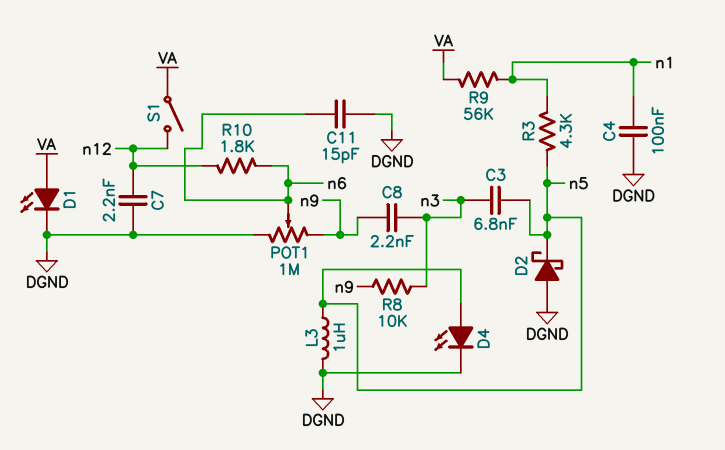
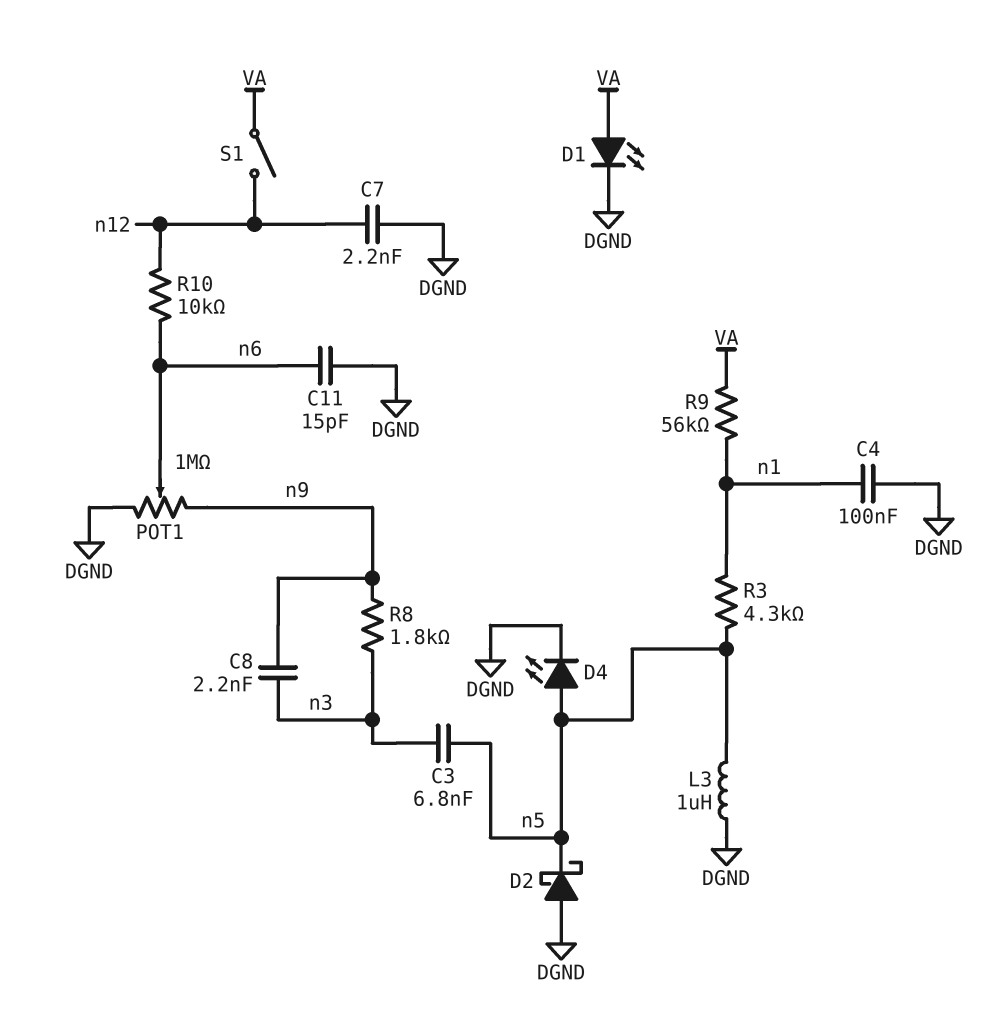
R8: 10k (n3, n9) -> 1.8k (n3, n9)
R10: 1.8k (n6, n12) -> 10k (n6, n12)

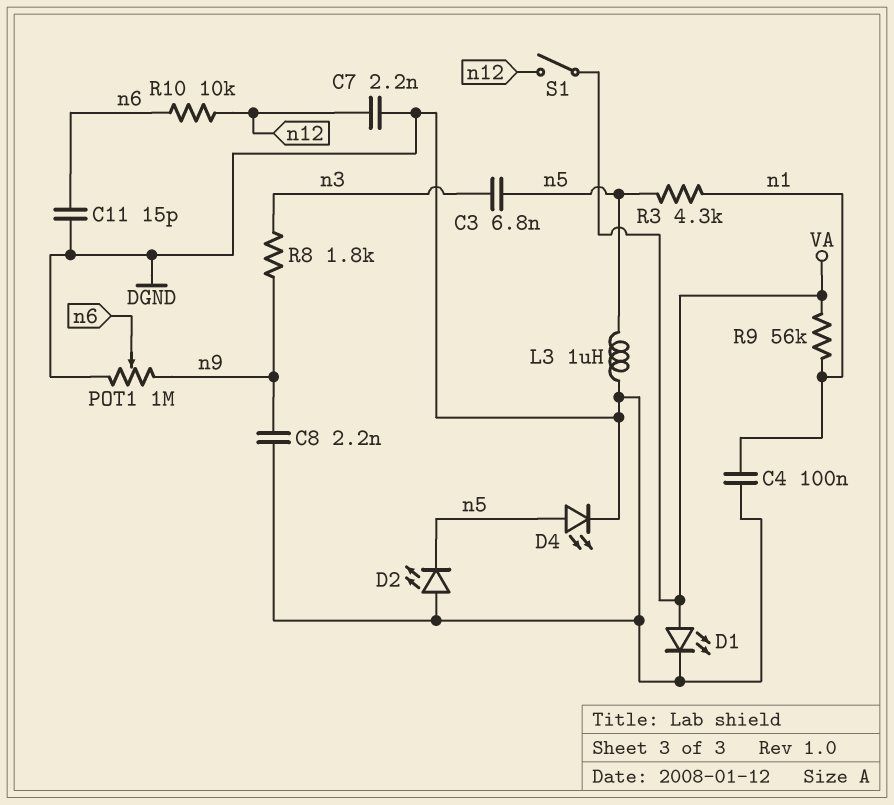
C8: 2.2nF (n3, n9) -> 2.2nF (DGND, n9)
D2: schottky (A DGND, K n5) -> LED (A DGND, K n5)

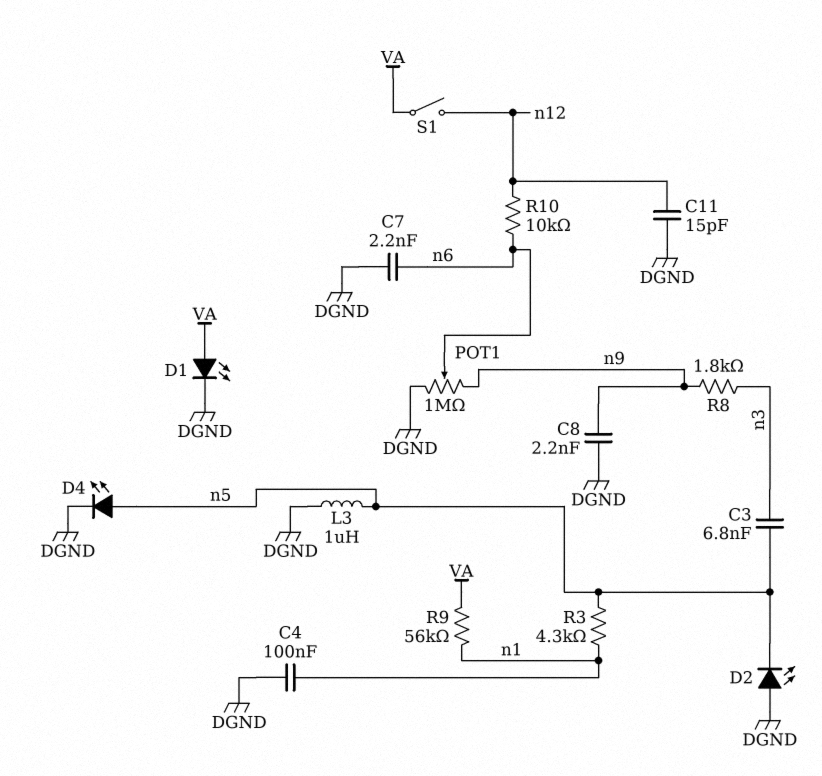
C7: 2.2nF (DGND, n12) -> 2.2nF (DGND, n6)
C11: 15pF (DGND, n6) -> 15pF (DGND, n12)

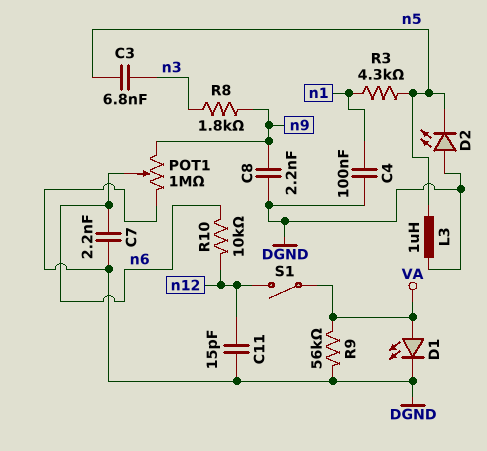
D4: LED (A n5, K DGND) -> none
R9: 56k (VA, n1) -> 56k (DGND, VA)

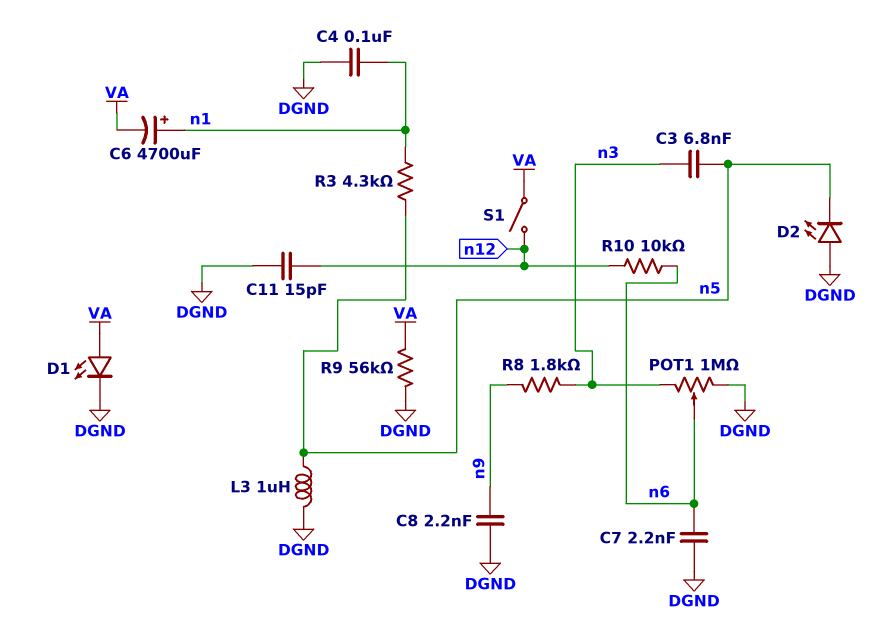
C6: none -> 4700uF (plus n1, minus VA)
POT1: 1M (DGND, n9, wiper n6) -> 1M (DGND, n3, wiper n6)

